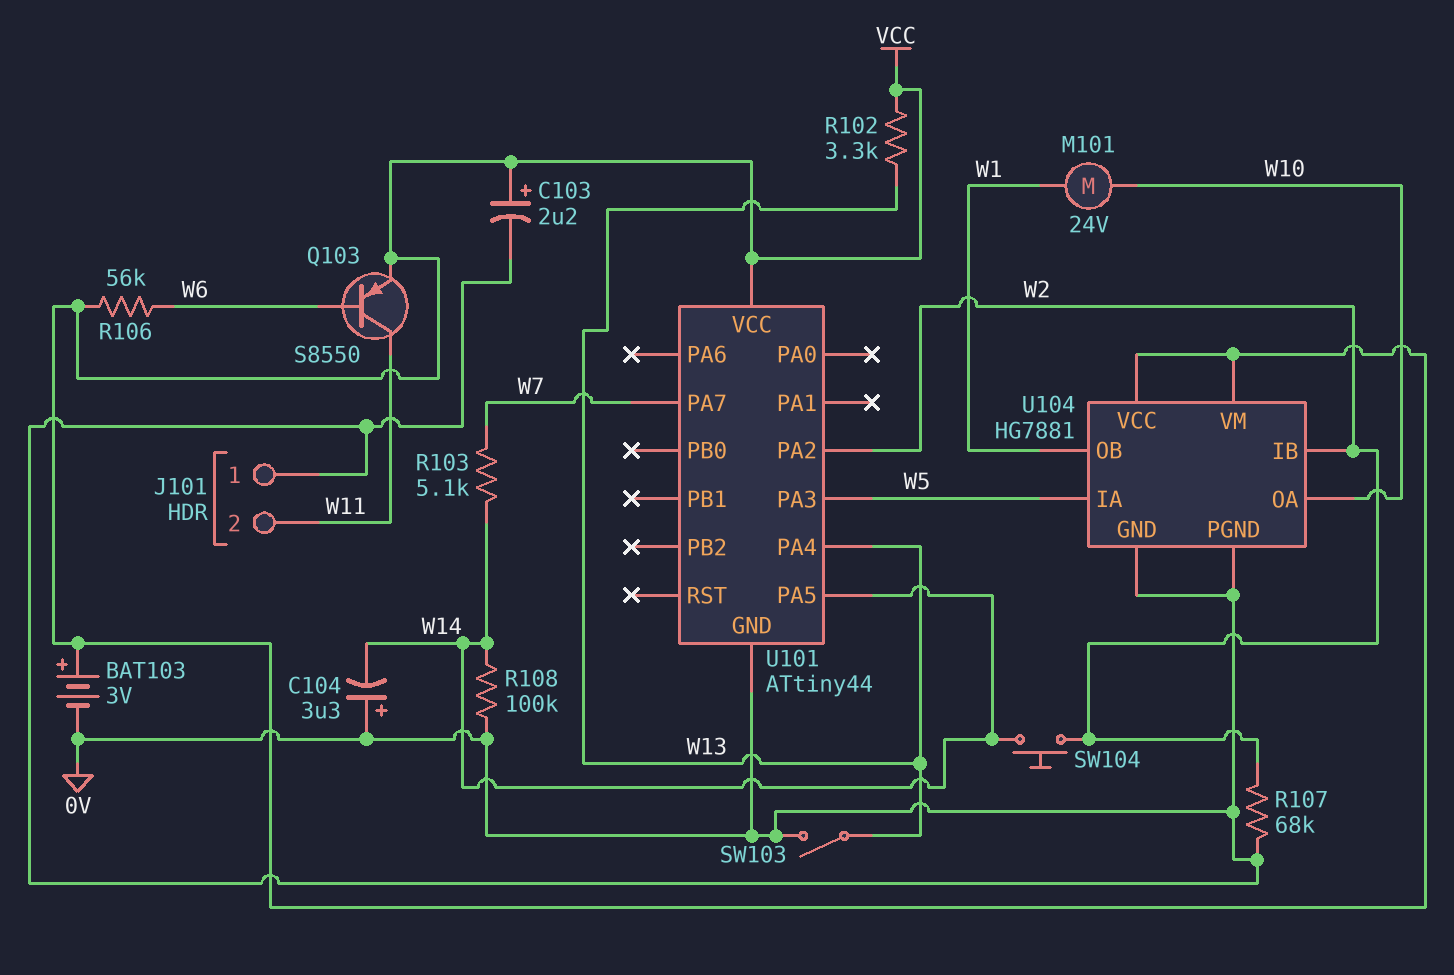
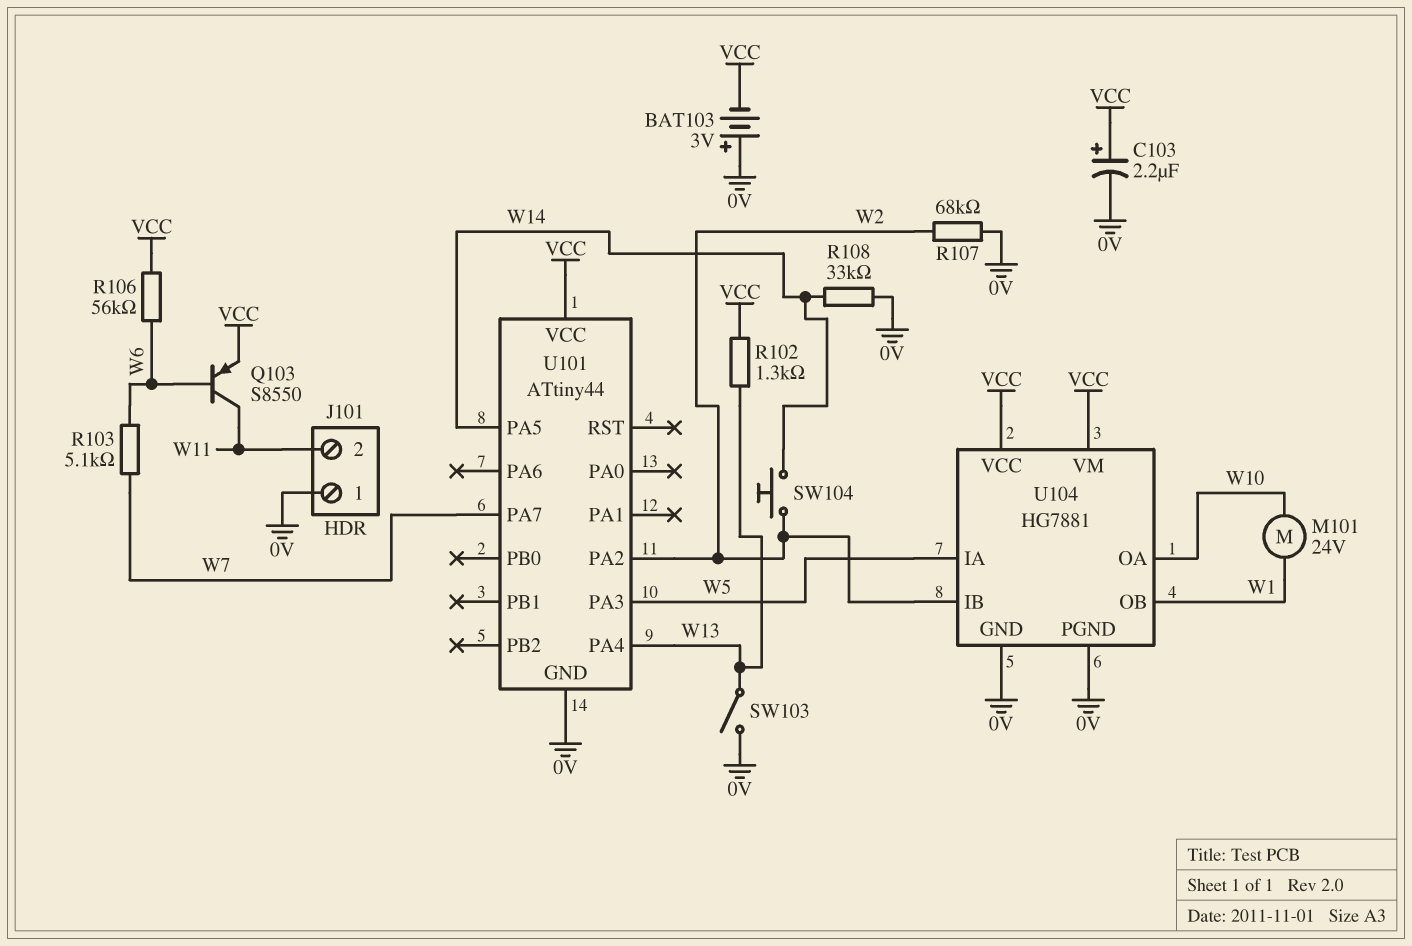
BAT103: 3V (plus VCC, minus 0V) -> 3V (plus 0V, minus VCC)
C104: 3.3uF (plus 0V, minus W14) -> none
R102: 3.3k (VCC, W13) -> 1.3k (VCC, W13)
R103: 5.1k (W7, W14) -> 5.1k (W6, W7)
R108: 100k (0V, W14) -> 33k (0V, W14)

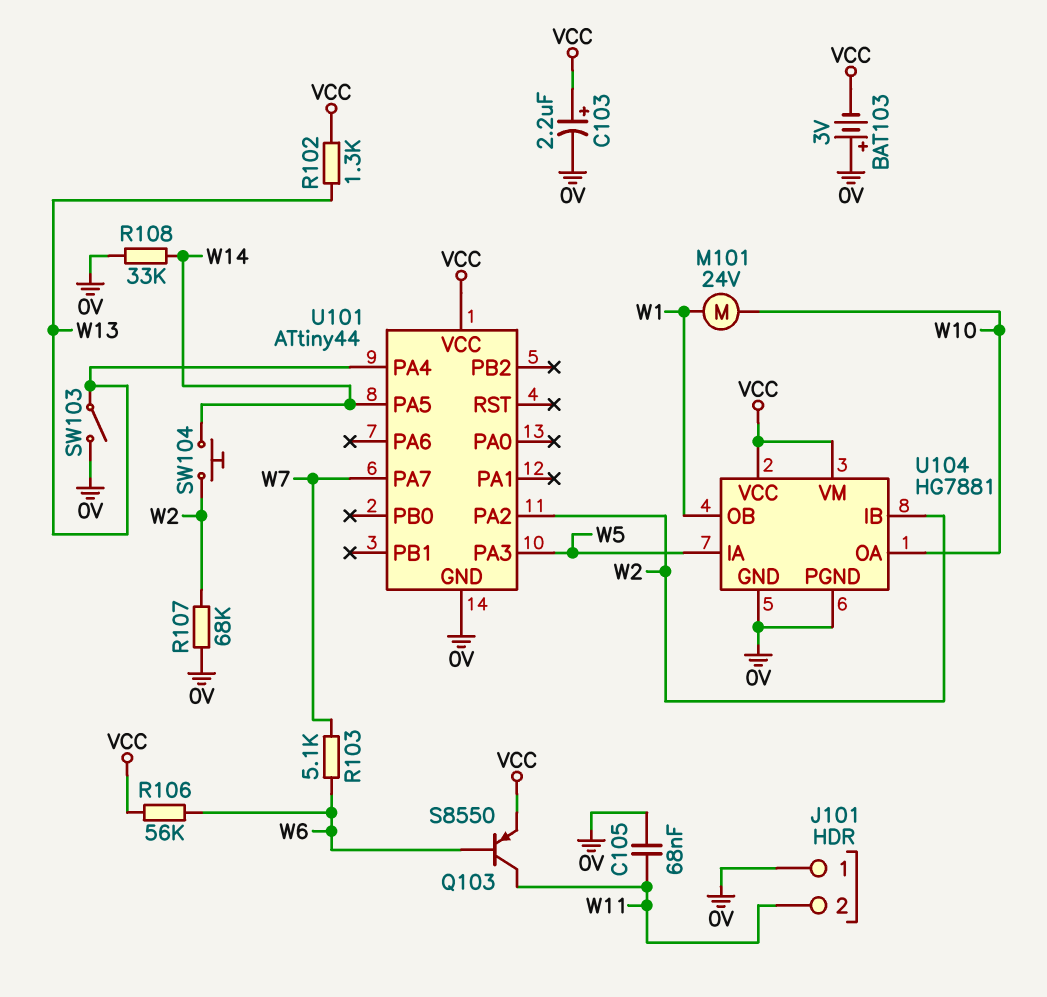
C105: none -> 68nF (0V, W11)

